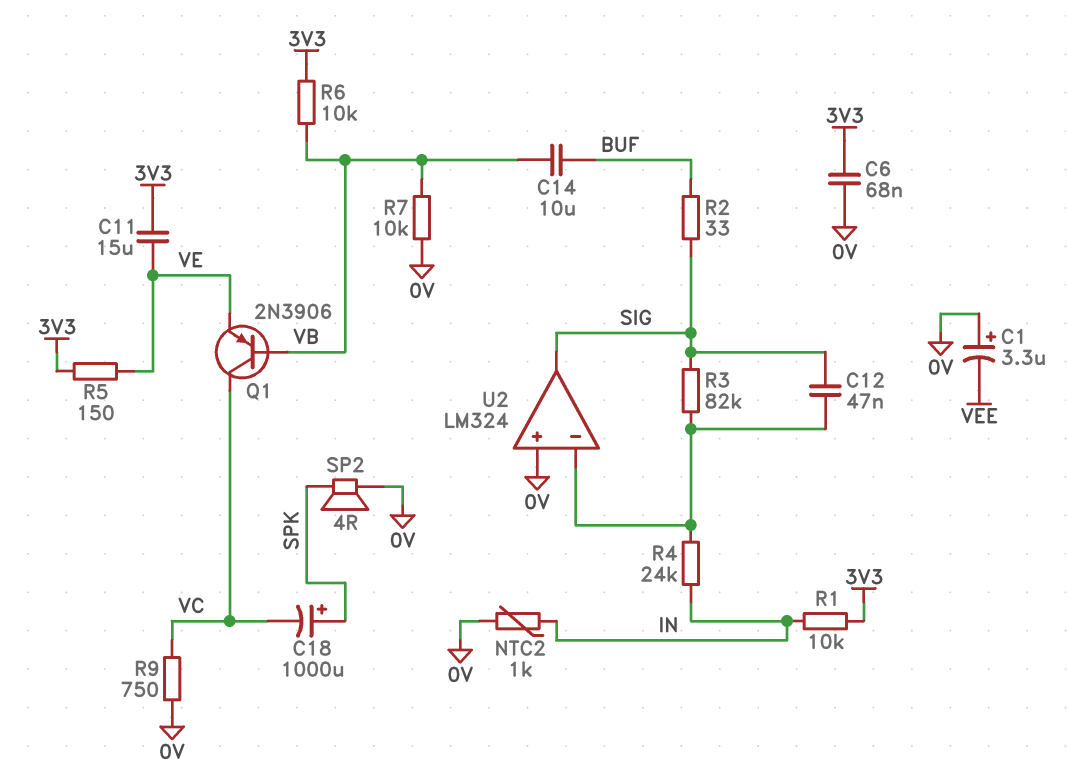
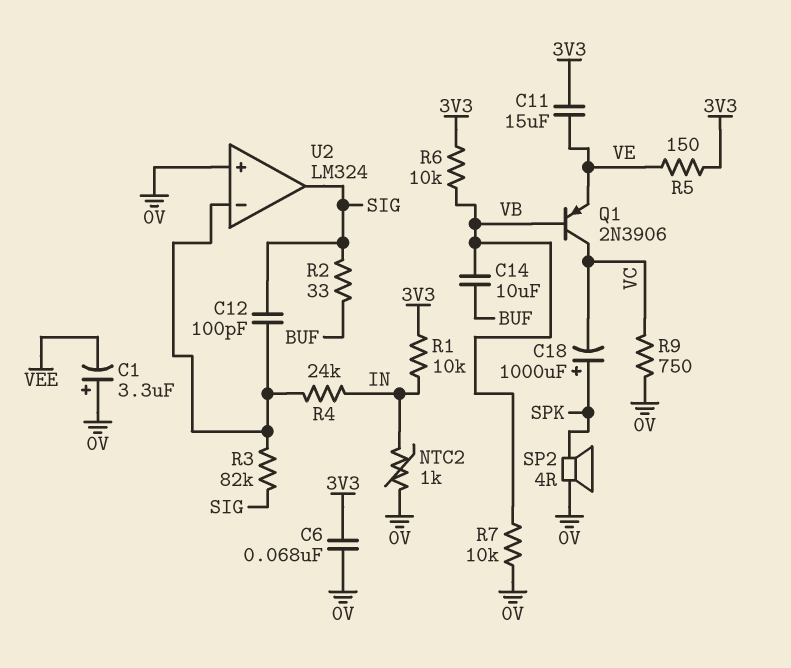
C12: 47nF (SIG, U2/in-) -> 100pF (SIG, U2/in-)

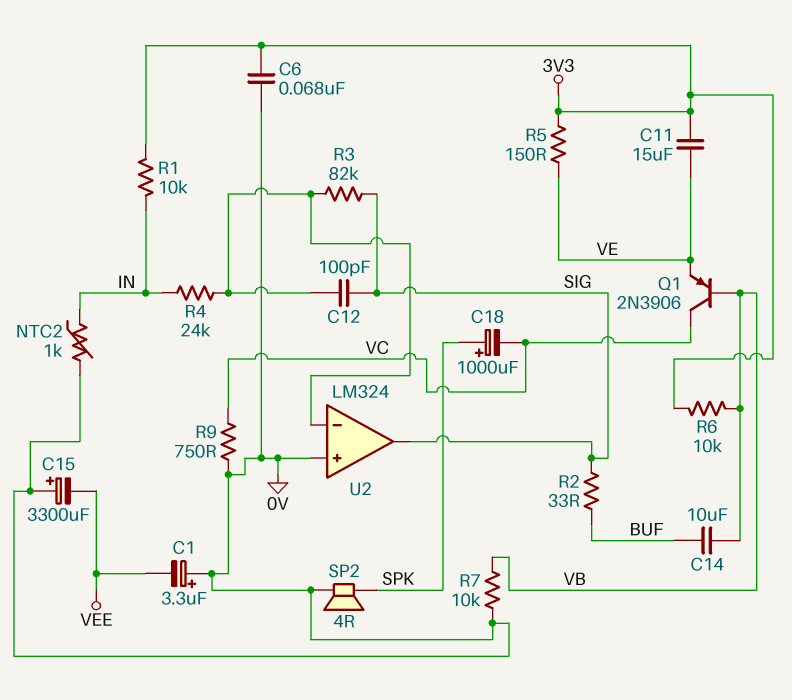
C15: none -> 3300uF (plus 0V, minus VEE)

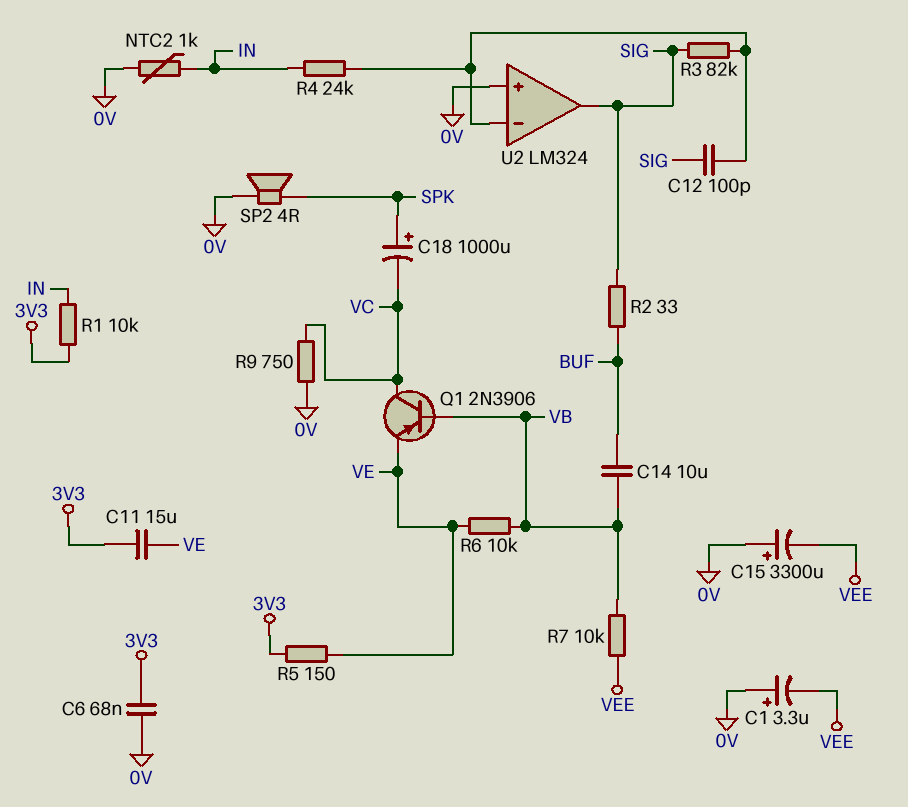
R6: 10k (3V3, VB) -> 10k (VB, VE)
R7: 10k (0V, VB) -> 10k (VB, VEE)

